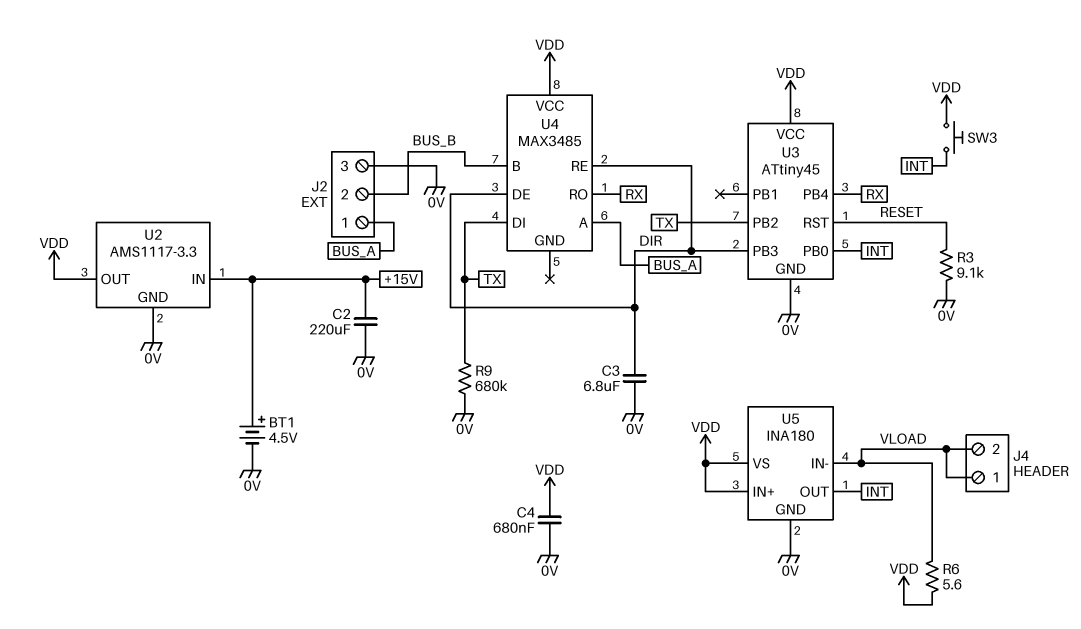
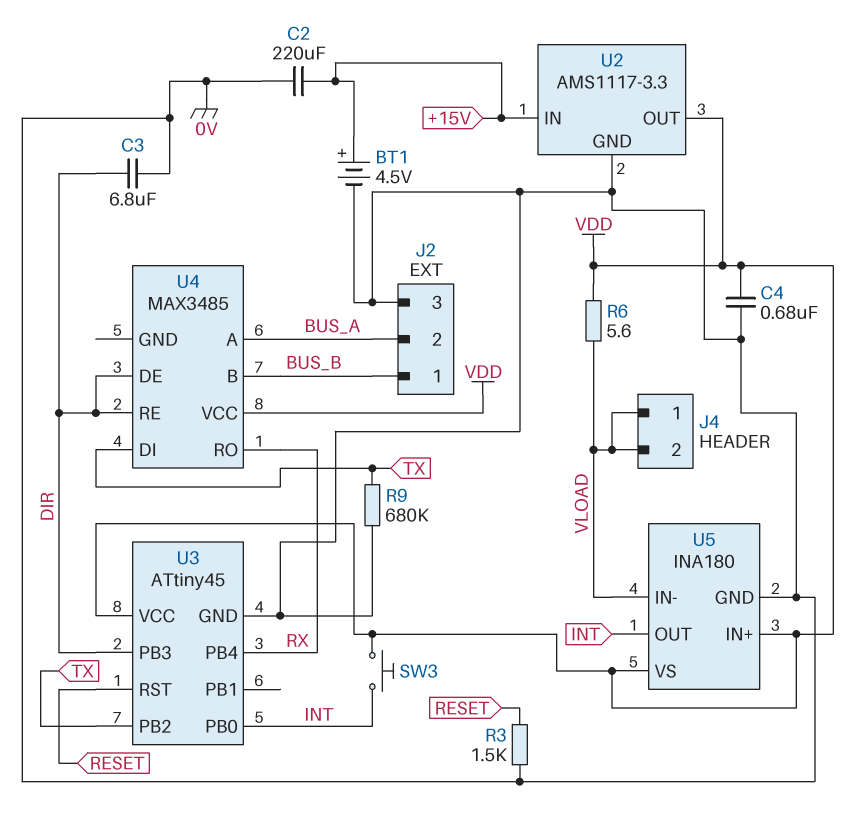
J2 pin 1: BUS_A -> BUS_B
J2 pin 2: BUS_B -> BUS_A
R3: 9.1k (0V, RESET) -> 1.5k (0V, RESET)

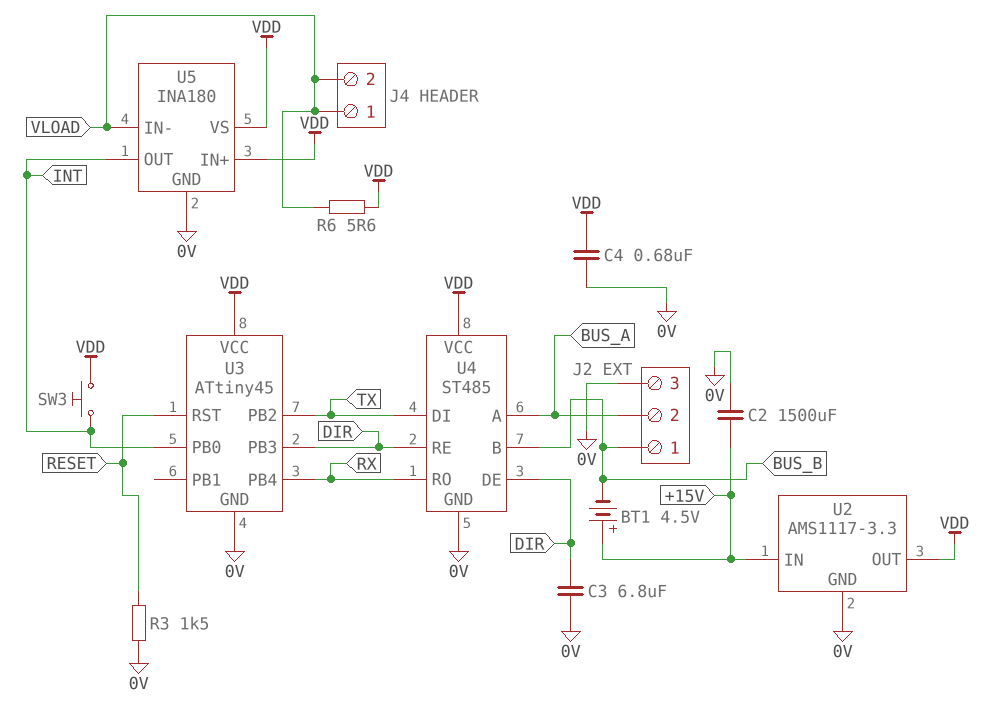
BT1: 4.5V (plus +15V, minus 0V) -> 4.5V (plus +15V, minus BUS_B)
C2: 220uF (+15V, 0V) -> 1500uF (+15V, 0V)
R9: 680k (0V, TX) -> none
U4: MAX3485 -> ST485
U4 pin GND: none -> 0V

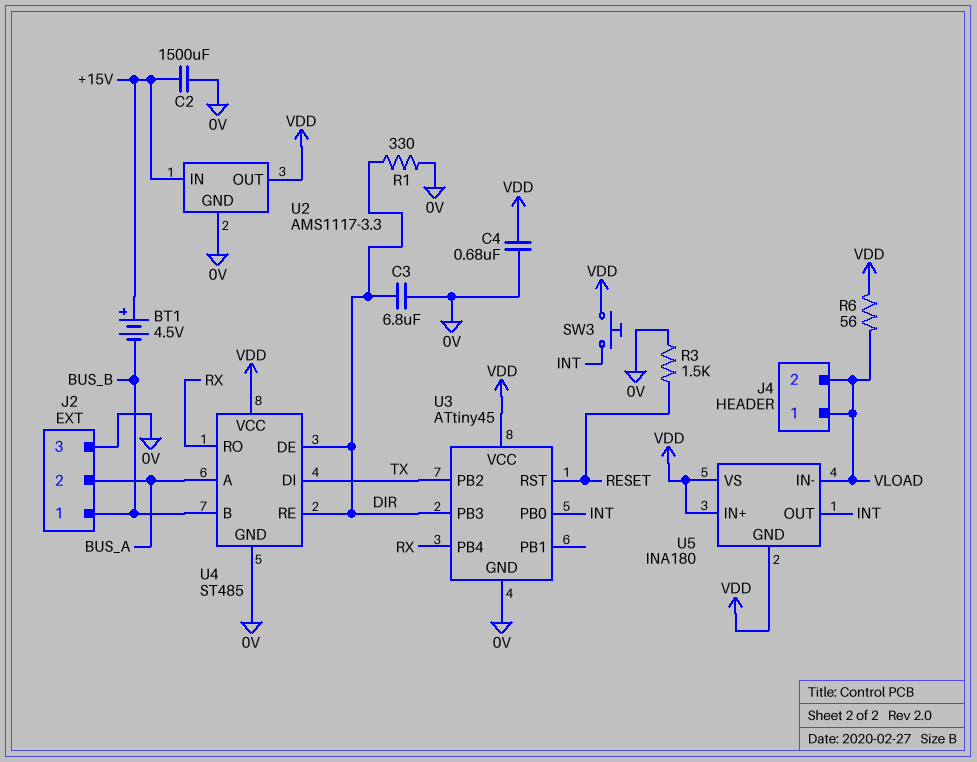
R1: none -> 330 (0V, DIR)
R6: 5.6 (VDD, VLOAD) -> 56 (VDD, VLOAD)
U5 pin GND: 0V -> VDD

